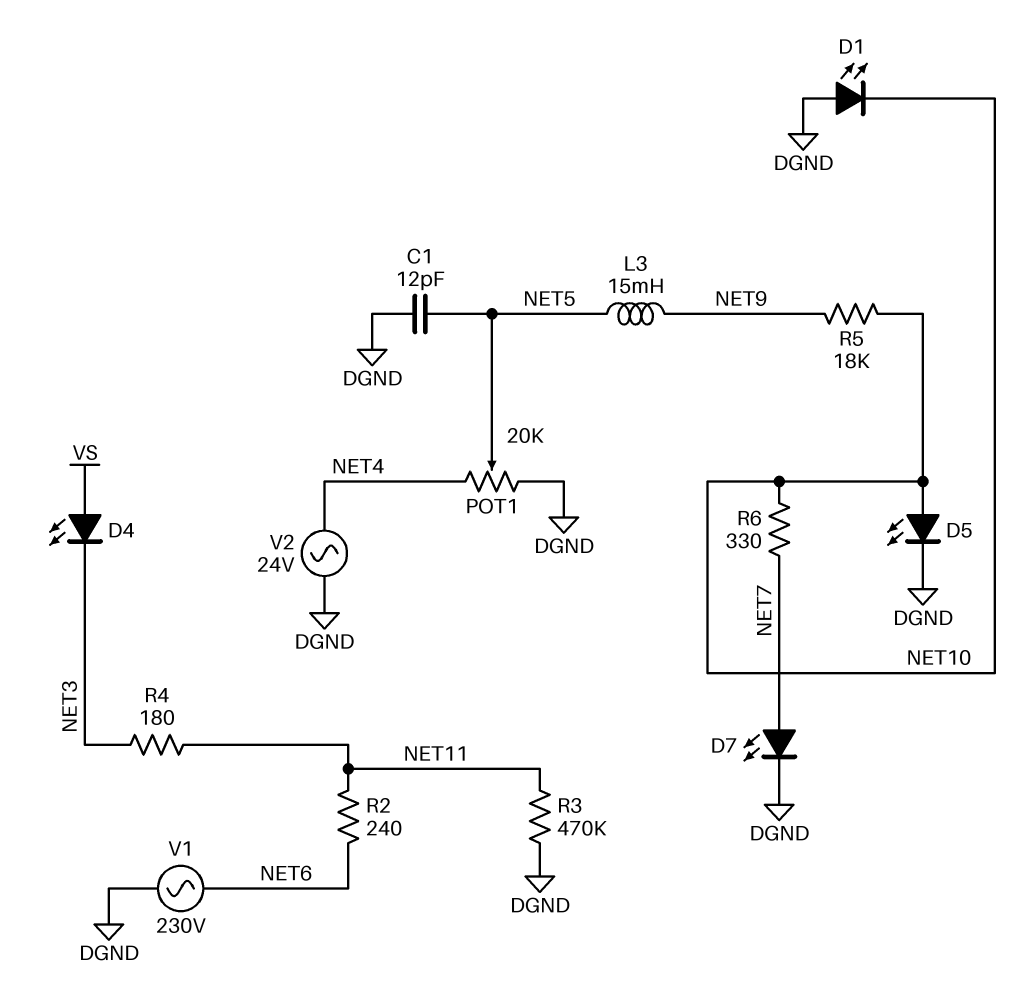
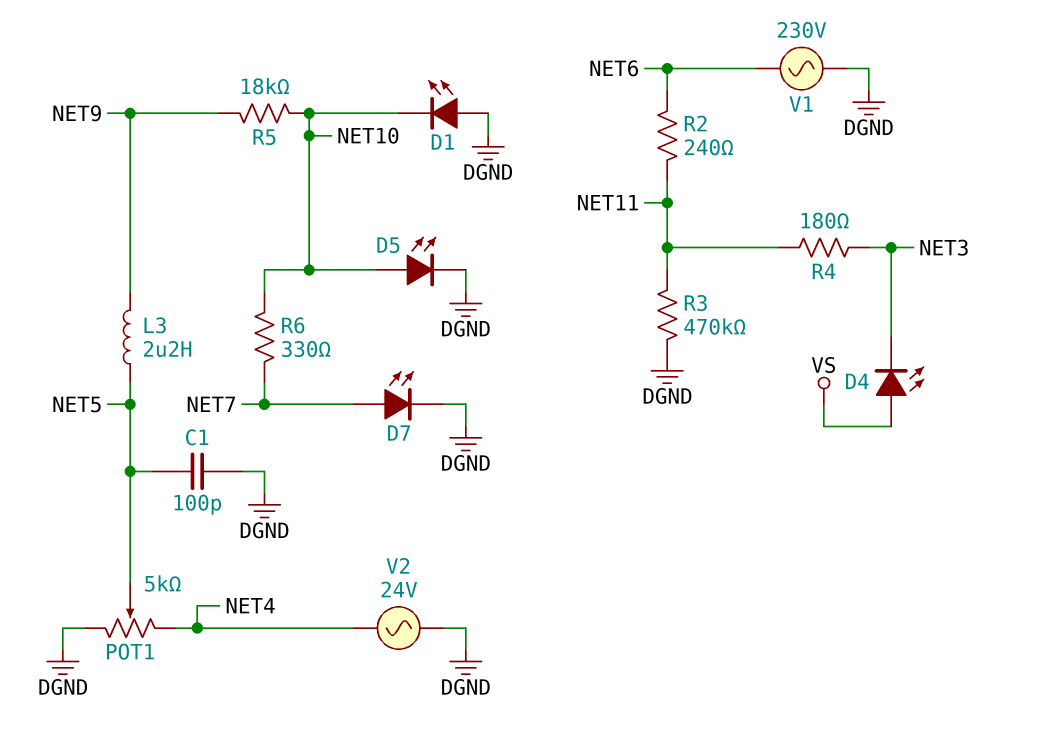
C1: 12pF (DGND, NET5) -> 100pF (DGND, NET5)
L3: 15mH (NET5, NET9) -> 2.2uH (NET5, NET9)
POT1: 20k (DGND, NET4, wiper NET5) -> 5k (DGND, NET4, wiper NET5)

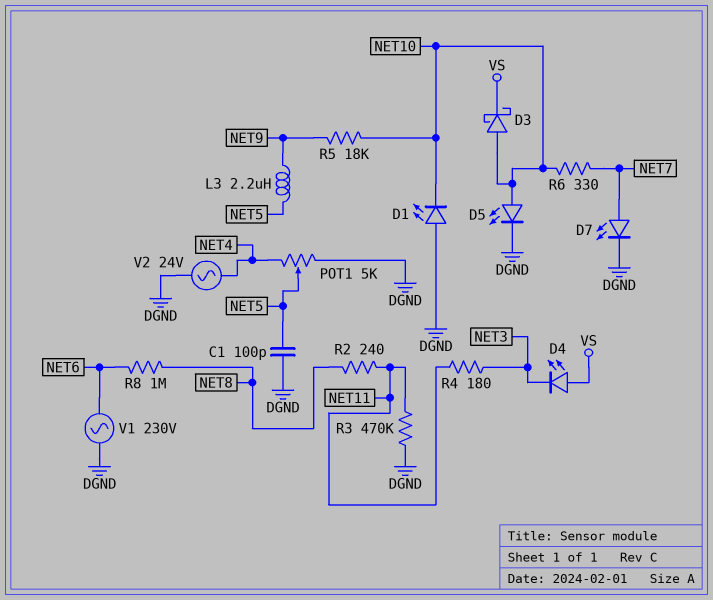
D3: none -> schottky (A NET10, K VS)
R2: 240 (NET6, NET11) -> 240 (NET8, NET11)
R8: none -> 1M (NET6, NET8)

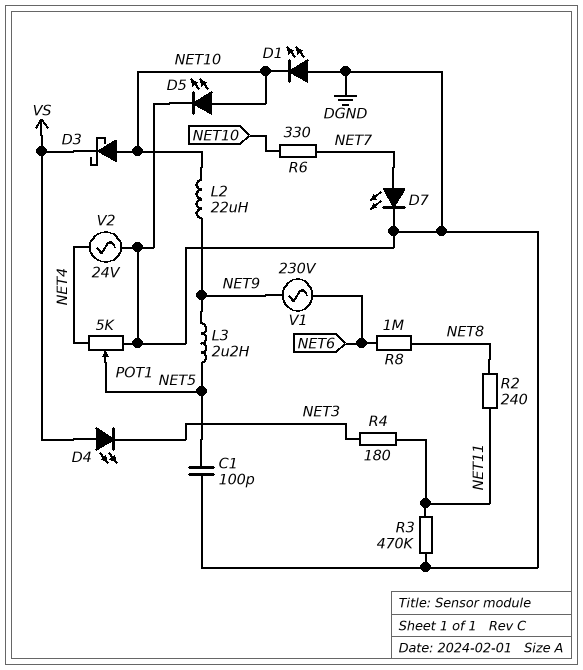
L2: none -> 22uH (NET9, NET10)
R5: 18k (NET9, NET10) -> none
V1: AC 230V (DGND, NET6) -> AC 230V (NET6, NET9)

